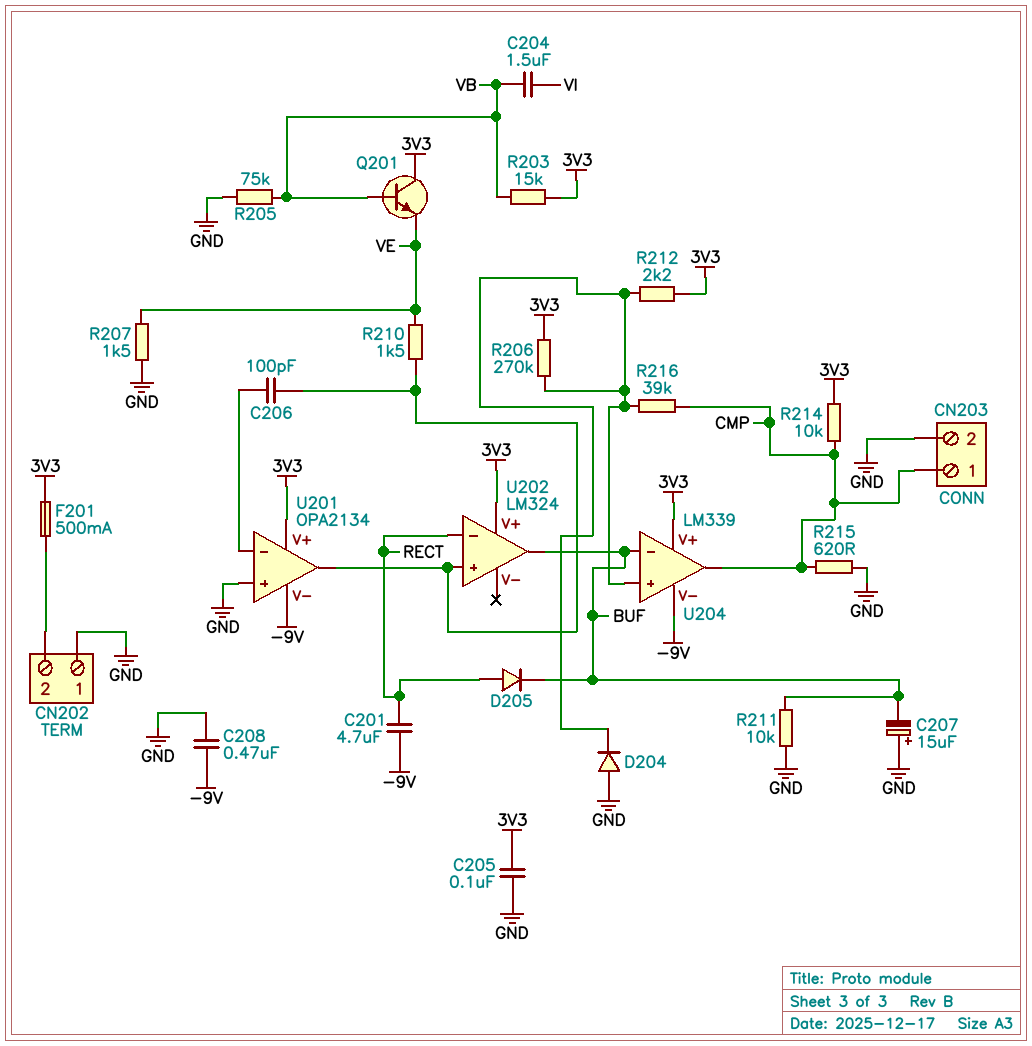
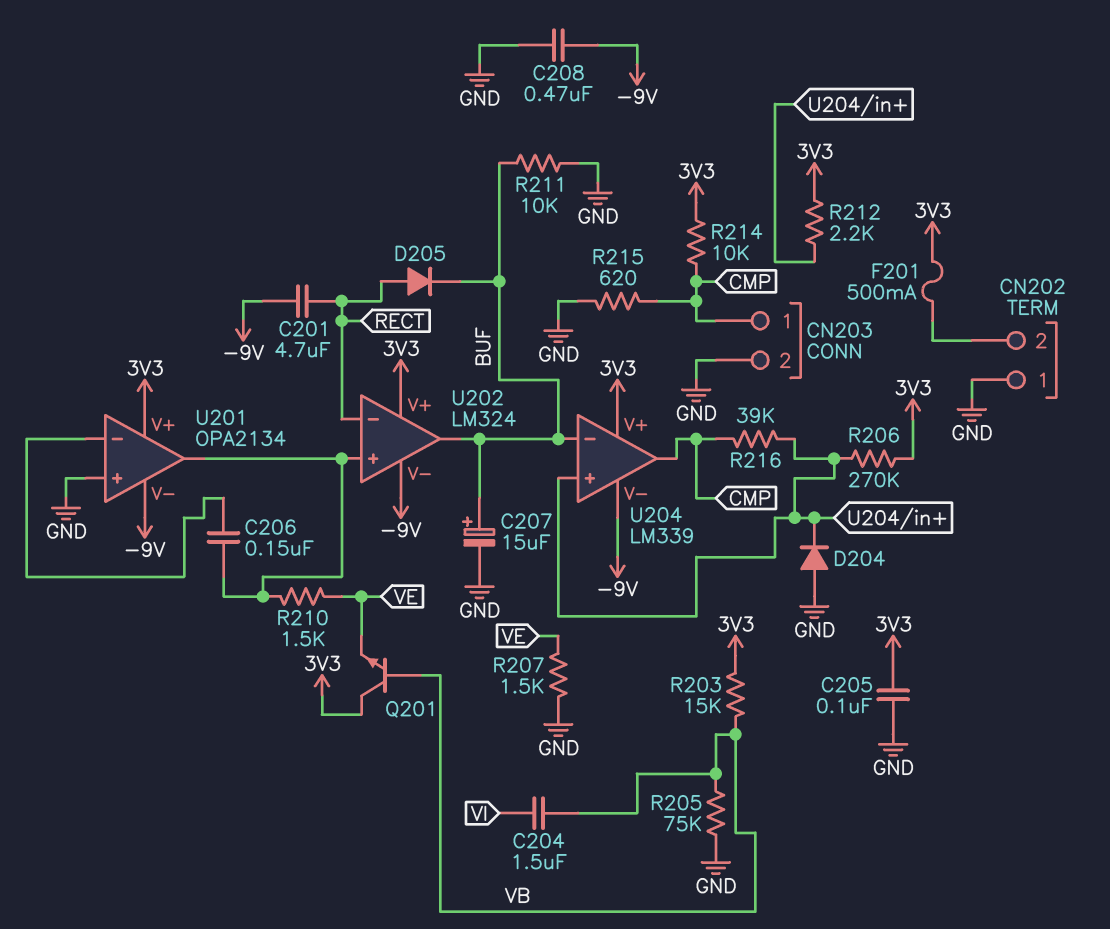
C206: 100pF (U201/in-, U201/out) -> 150nF (U201/in-, U201/out)
C207: 15uF (plus GND, minus BUF) -> 15uF (plus BUF, minus GND)
U202 pin V-: none -> -9V

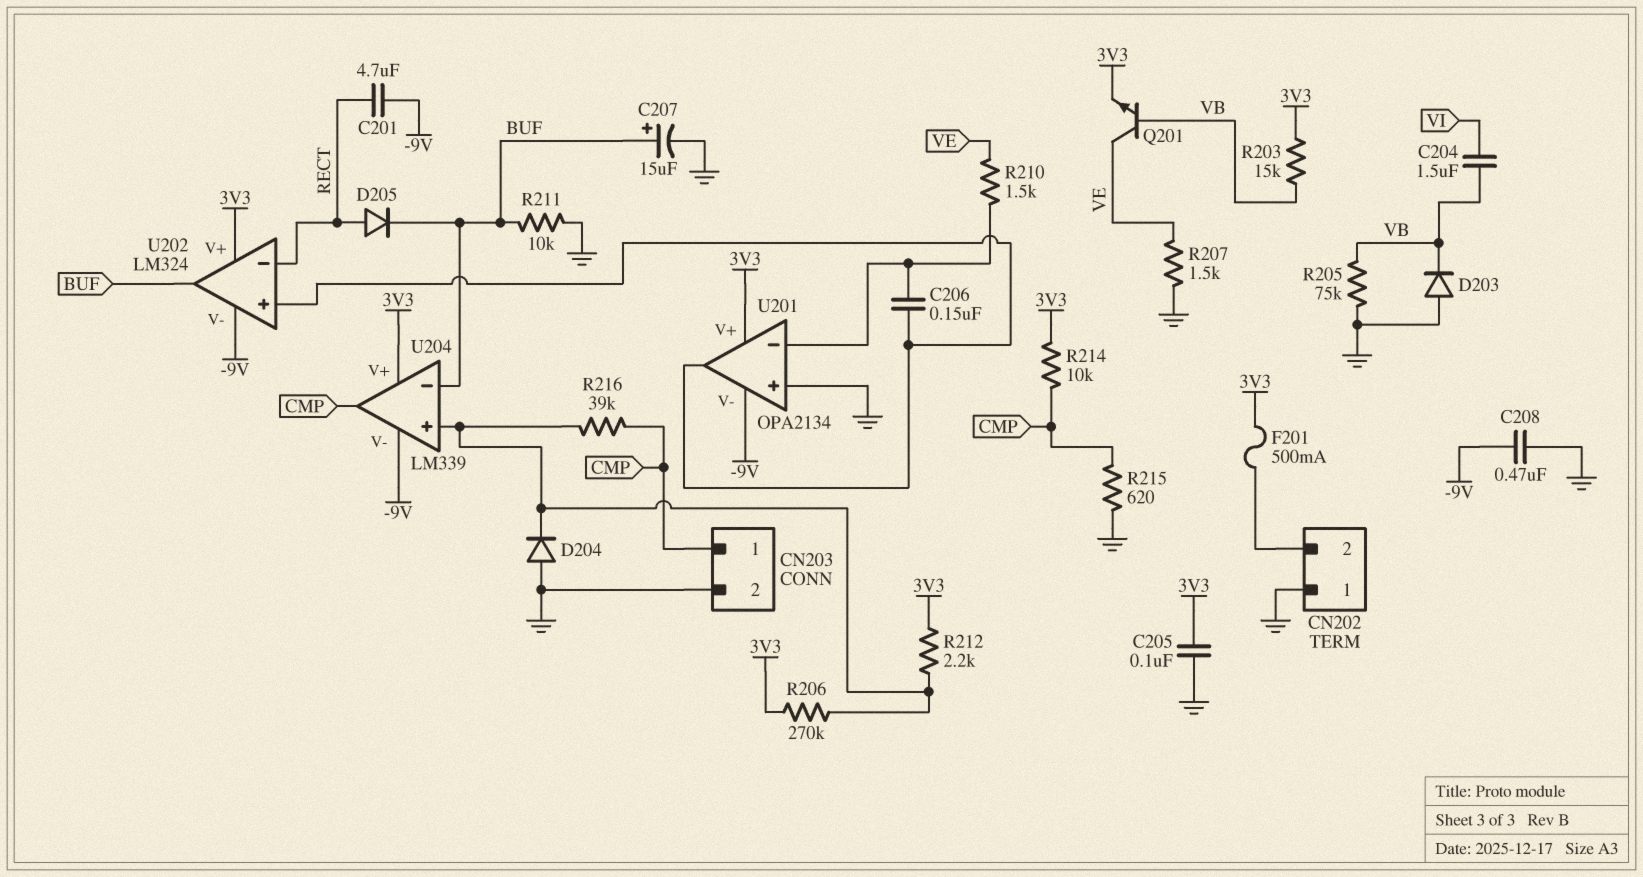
D203: none -> diode (A GND, K VB)
Q201: NPN (B VB, C 3V3, E VE) -> NPN (B VB, C VE, E 3V3)
R210: 1.5k (U201/out, VE) -> 1.5k (U201/in-, VE)

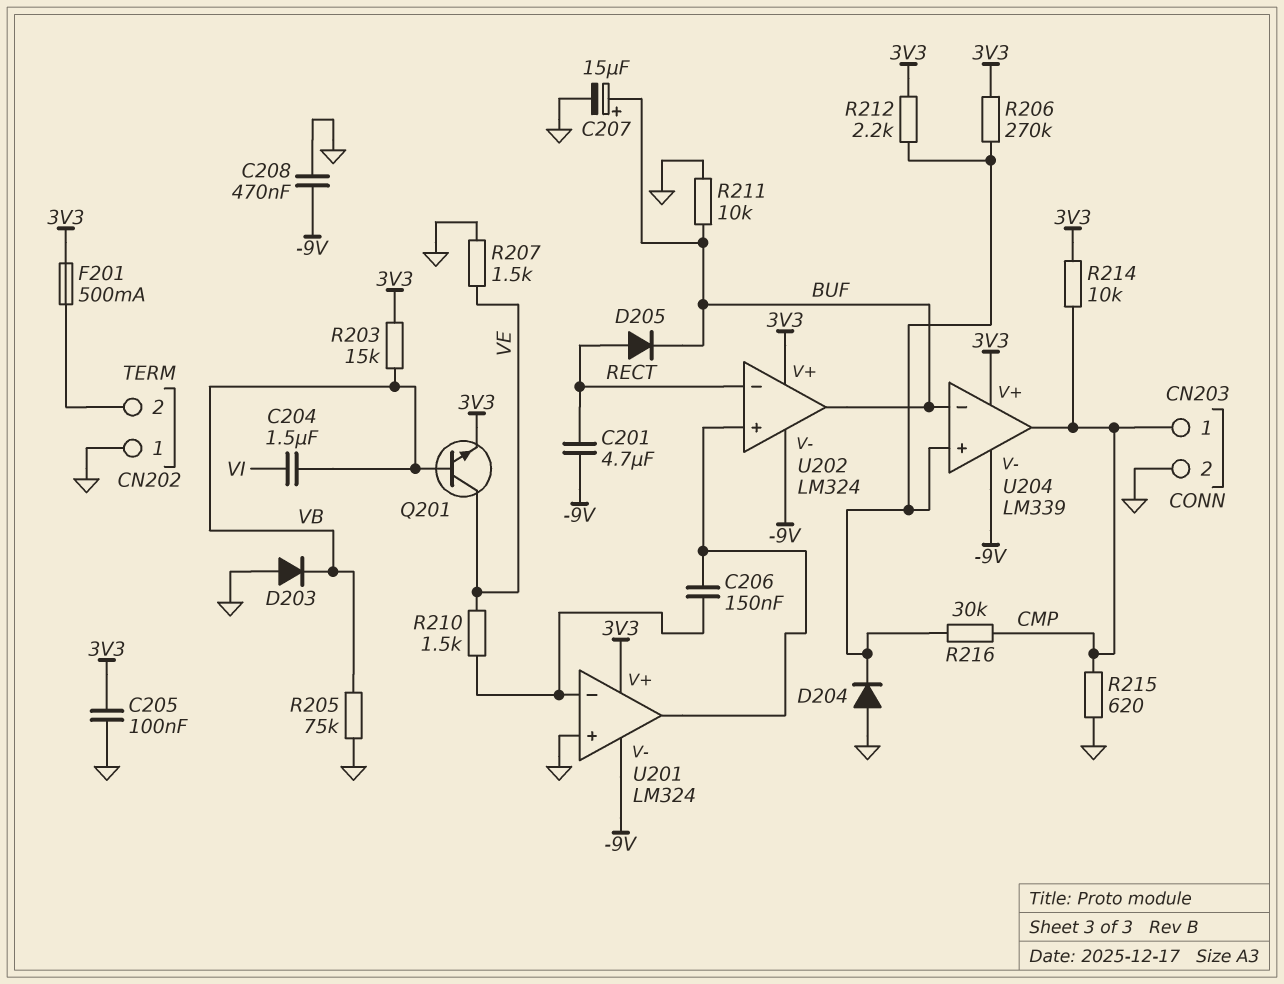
R216: 39k (CMP, U204/in+) -> 30k (CMP, U204/in+)
U201: OPA2134 -> LM324

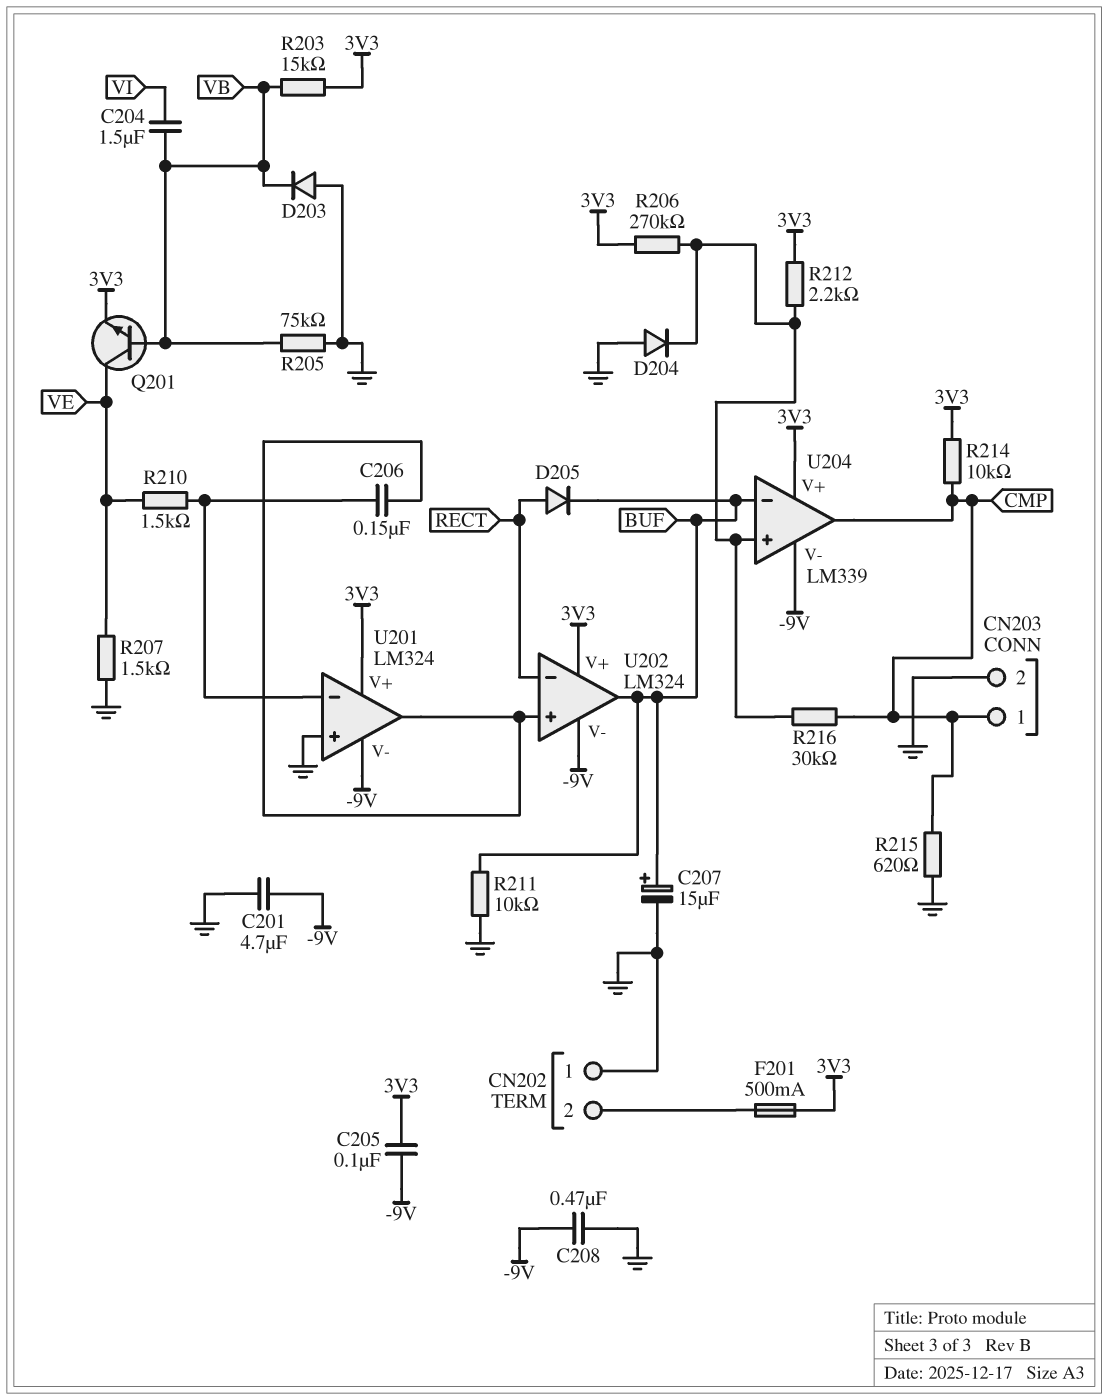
C201: 4.7uF (-9V, RECT) -> 4.7uF (-9V, GND)
C205: 100nF (3V3, GND) -> 100nF (-9V, 3V3)

